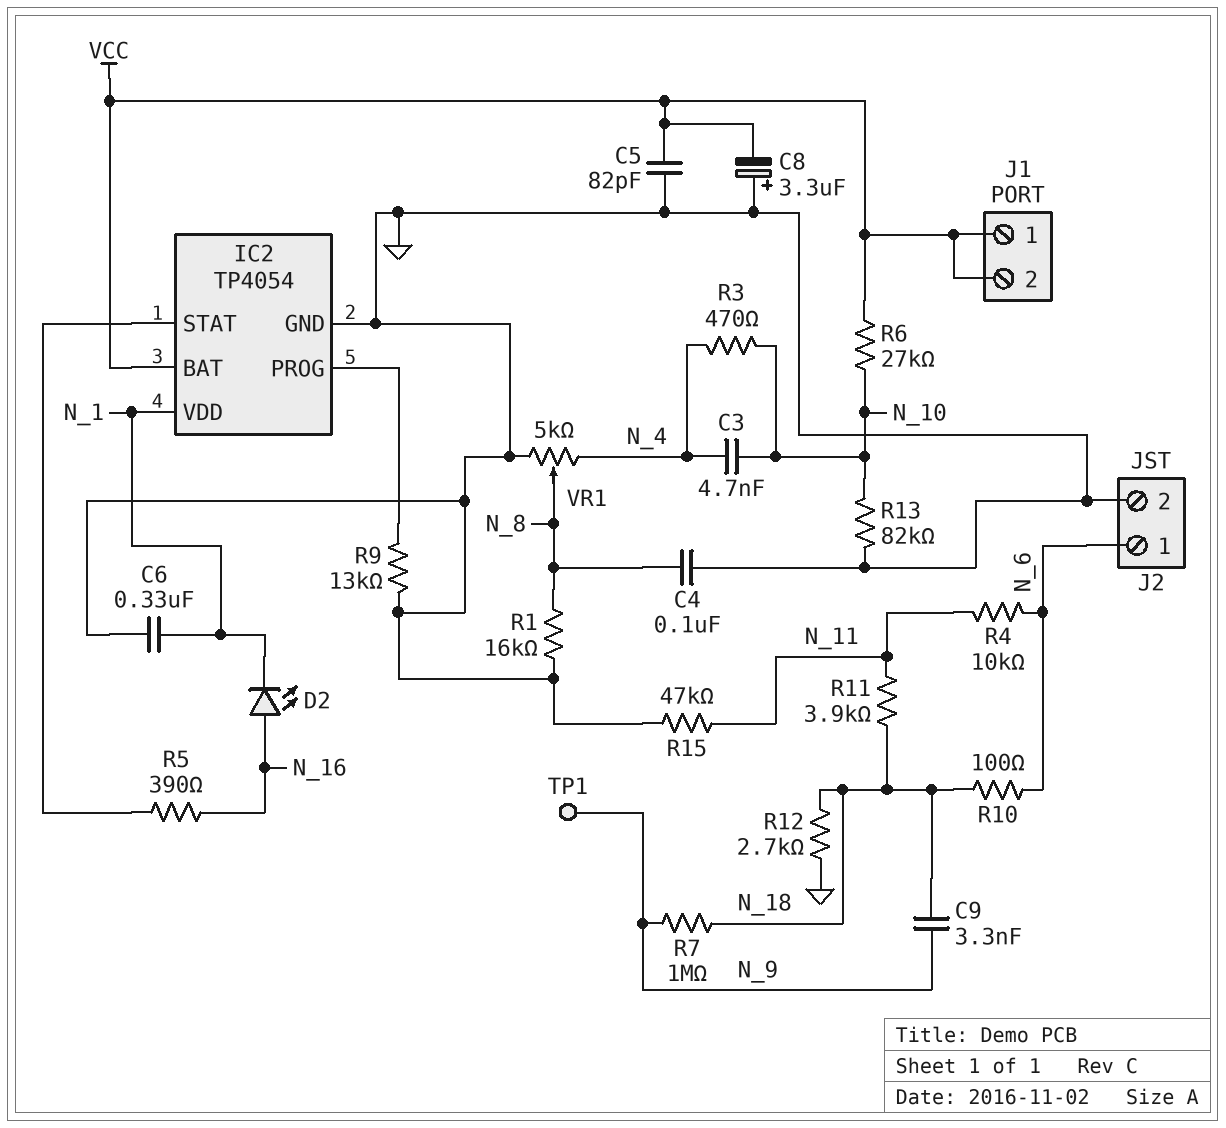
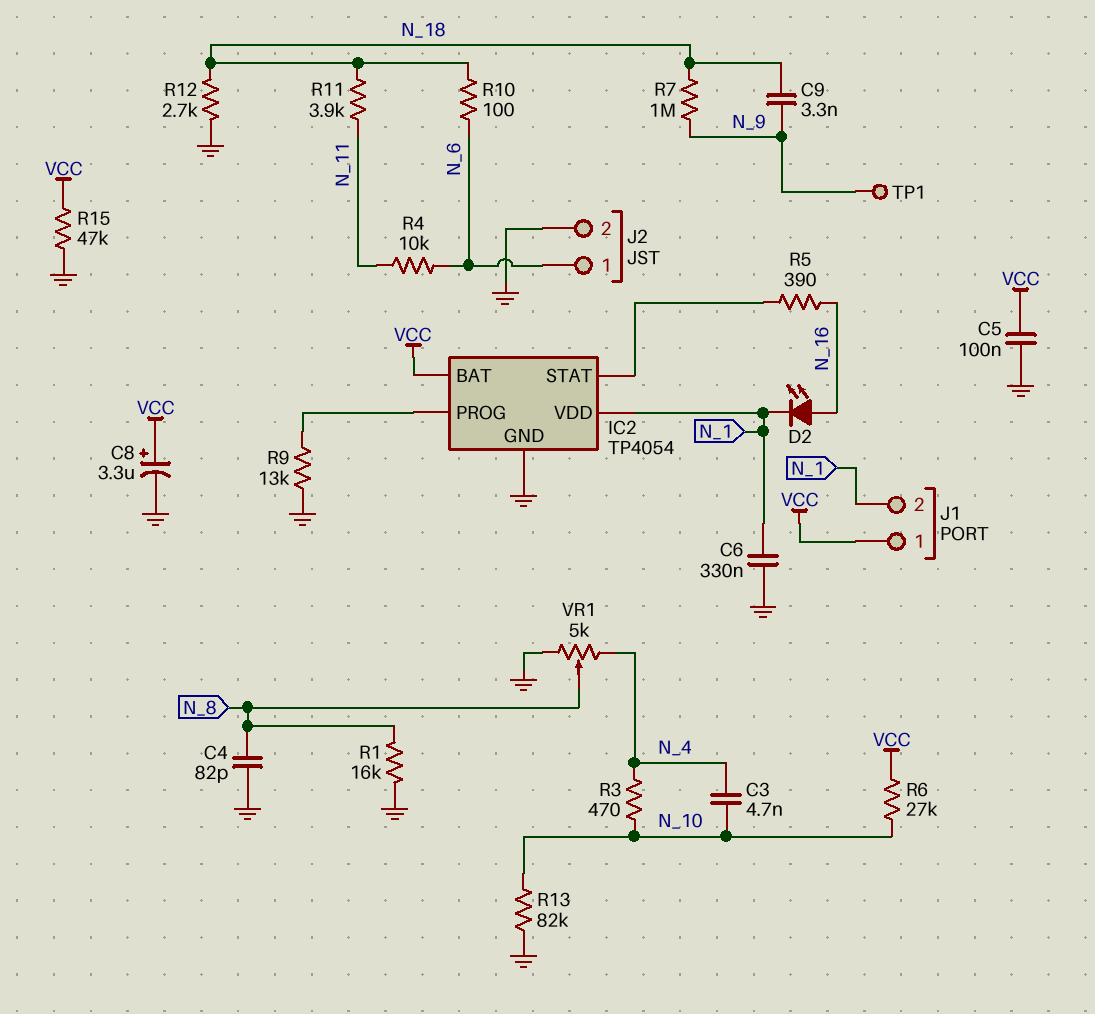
C4: 100nF (GND, N_8) -> 82pF (GND, N_8)
C5: 82pF (GND, VCC) -> 100nF (GND, VCC)
C8: 3.3uF (plus GND, minus VCC) -> 3.3uF (plus VCC, minus GND)
J1 pin 2: VCC -> N_1
R15: 47k (GND, N_11) -> 47k (GND, VCC)

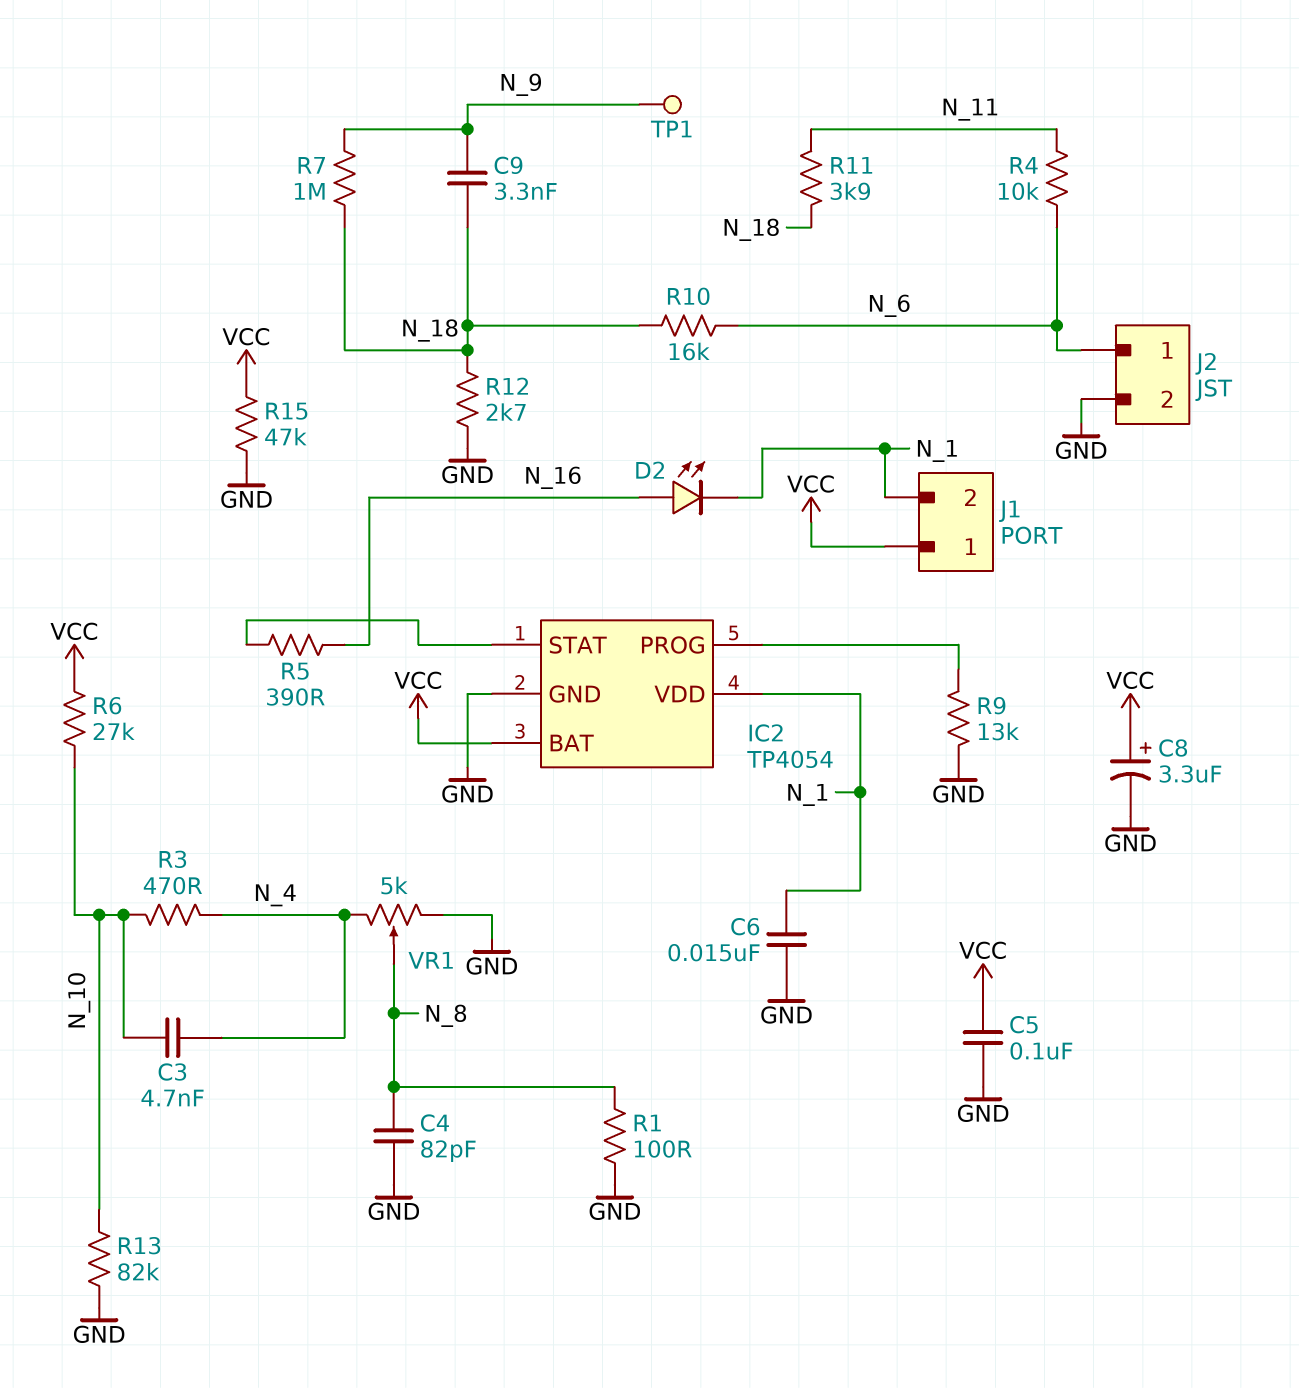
C6: 330nF (GND, N_1) -> 15nF (GND, N_1)
R1: 16k (GND, N_8) -> 100 (GND, N_8)
R10: 100 (N_6, N_18) -> 16k (N_6, N_18)

